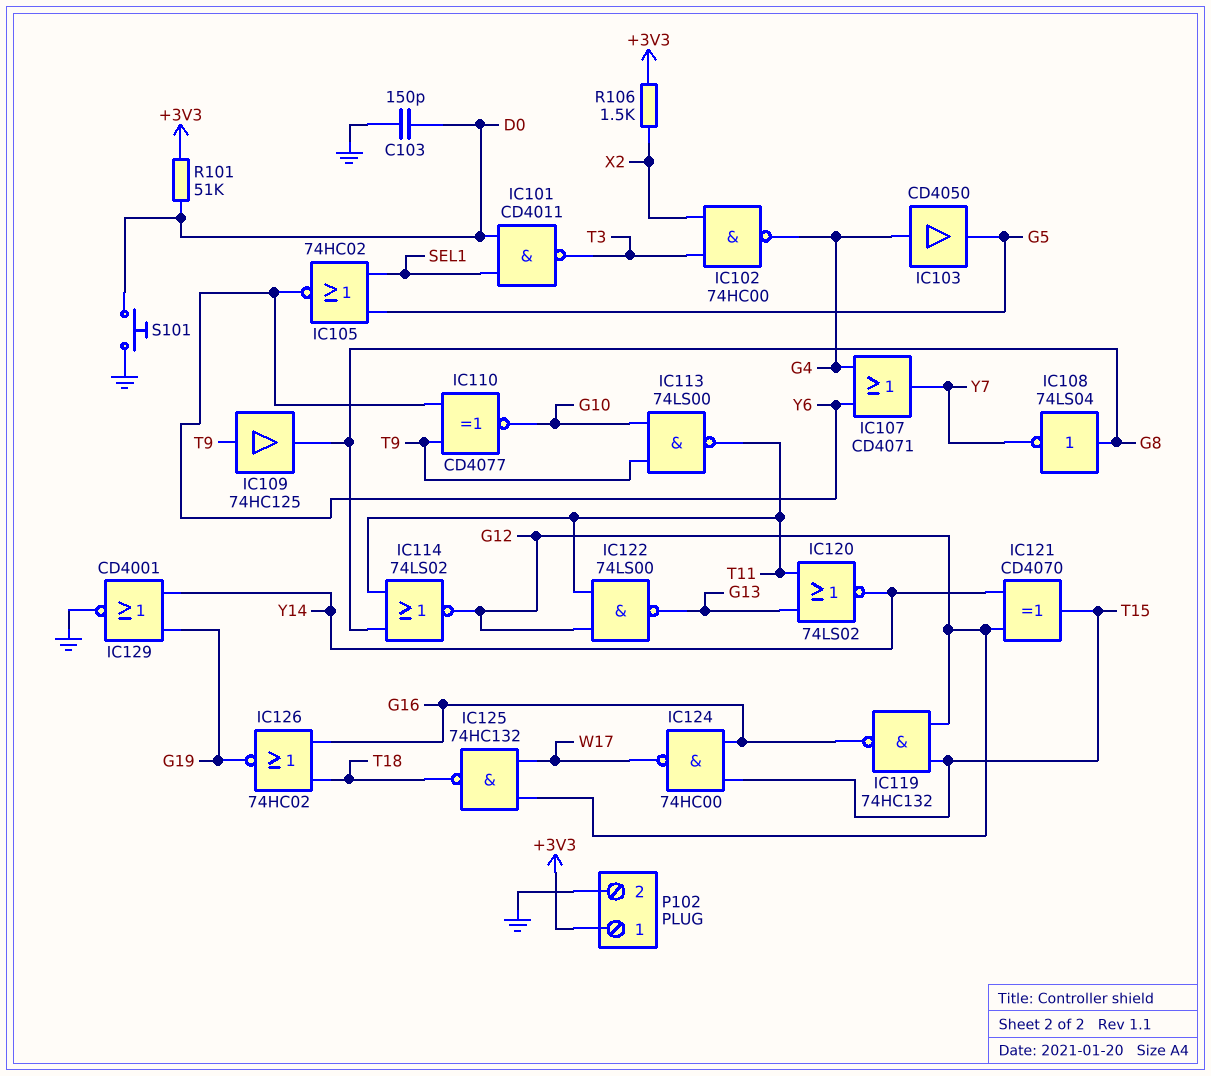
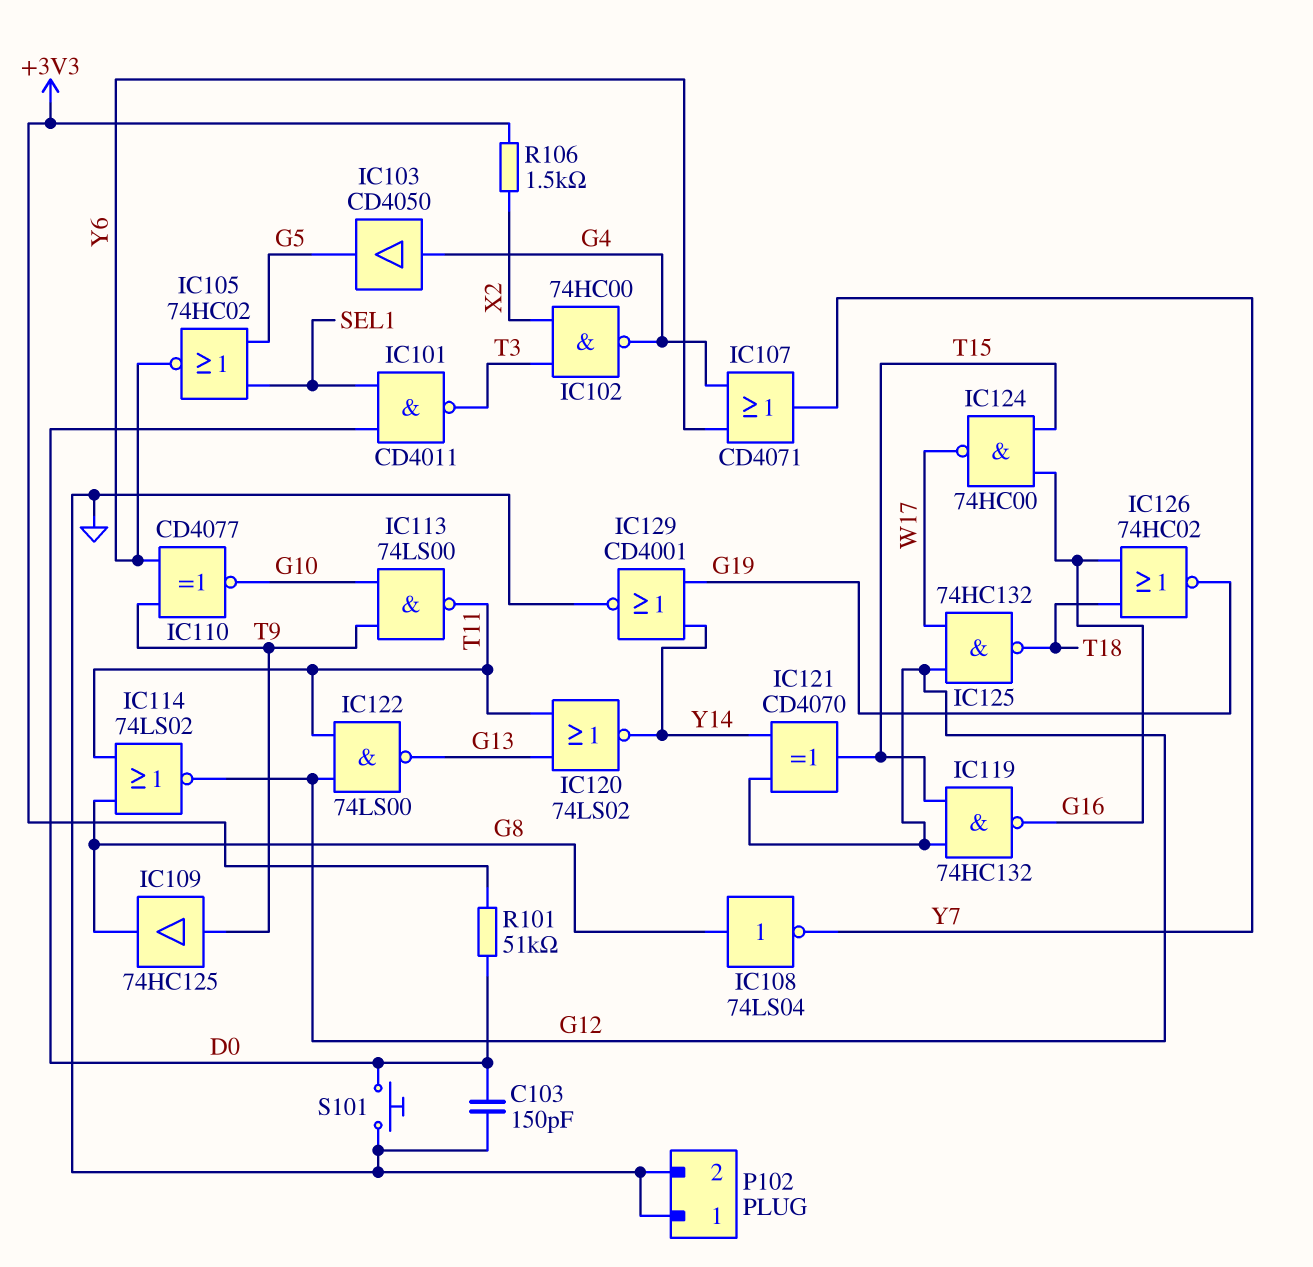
P102 pin 1: +3V3 -> GND

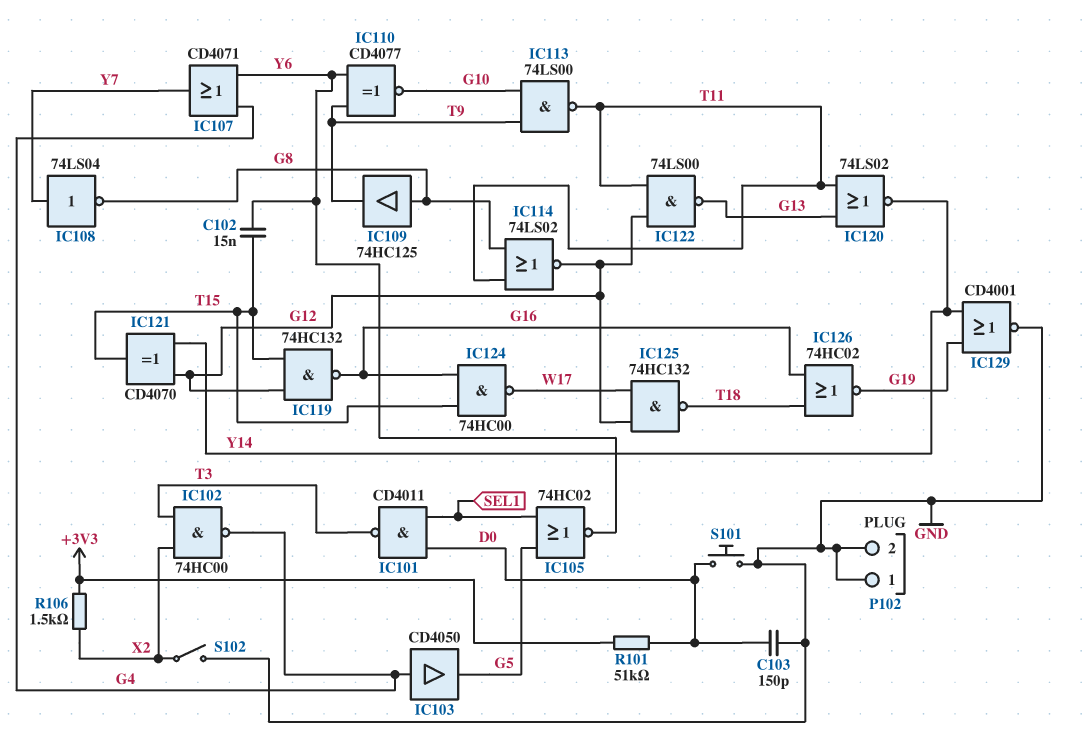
C102: none -> 15nF (T15, Y6)
IC108: NOT 74LS04 (in G8, out Y7) -> NOT 74LS04 (in Y7, out G8)
IC109: buffer 74HC125 (in T9, out G8) -> buffer 74HC125 (in G8, out T9)
S102: none -> switch (GND, X2)

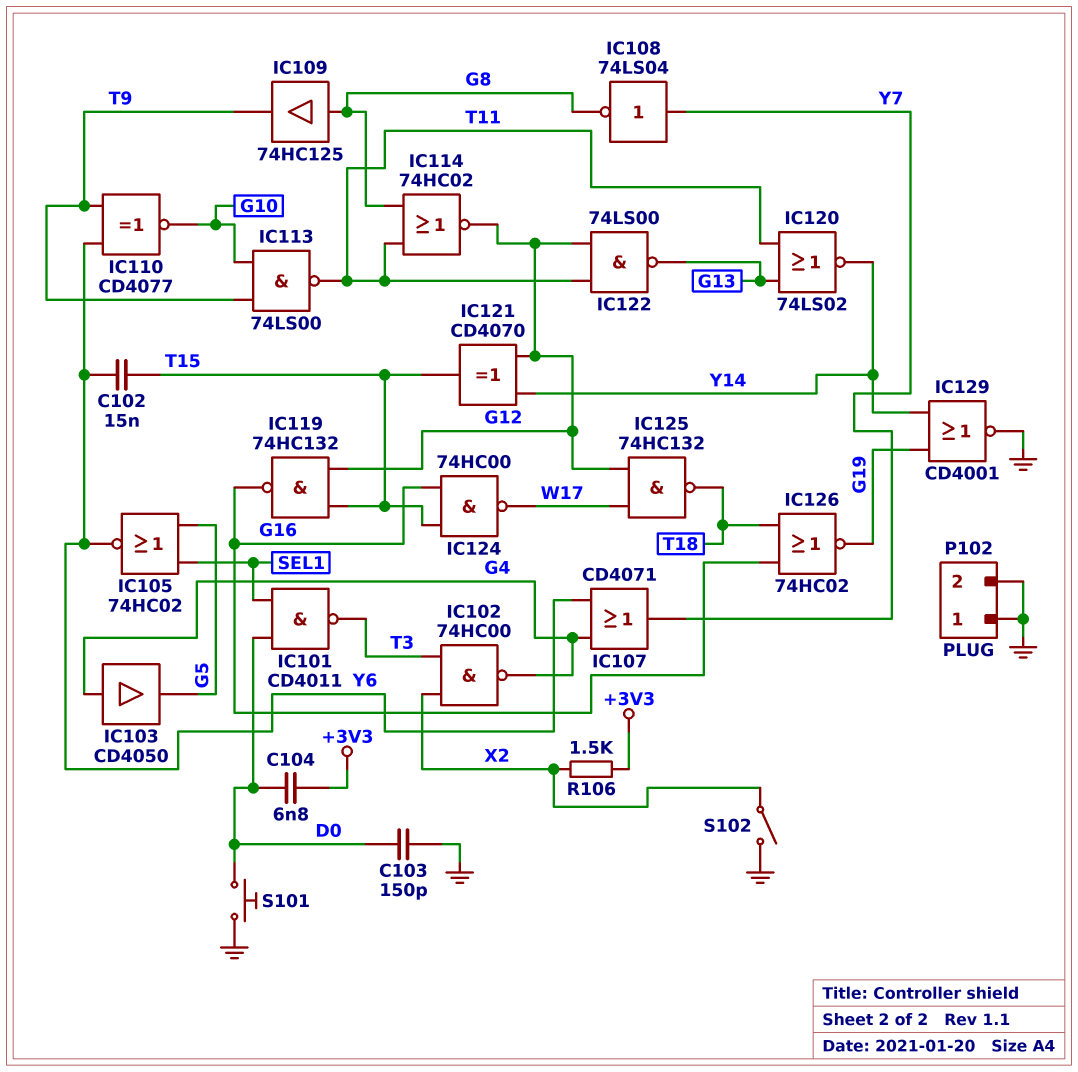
C104: none -> 6.8nF (+3V3, D0)
IC114: NOR 74LS02 (in G8, in T11, out G12) -> NOR 74HC02 (in G8, in T11, out G12)
R101: 51k (+3V3, D0) -> none

